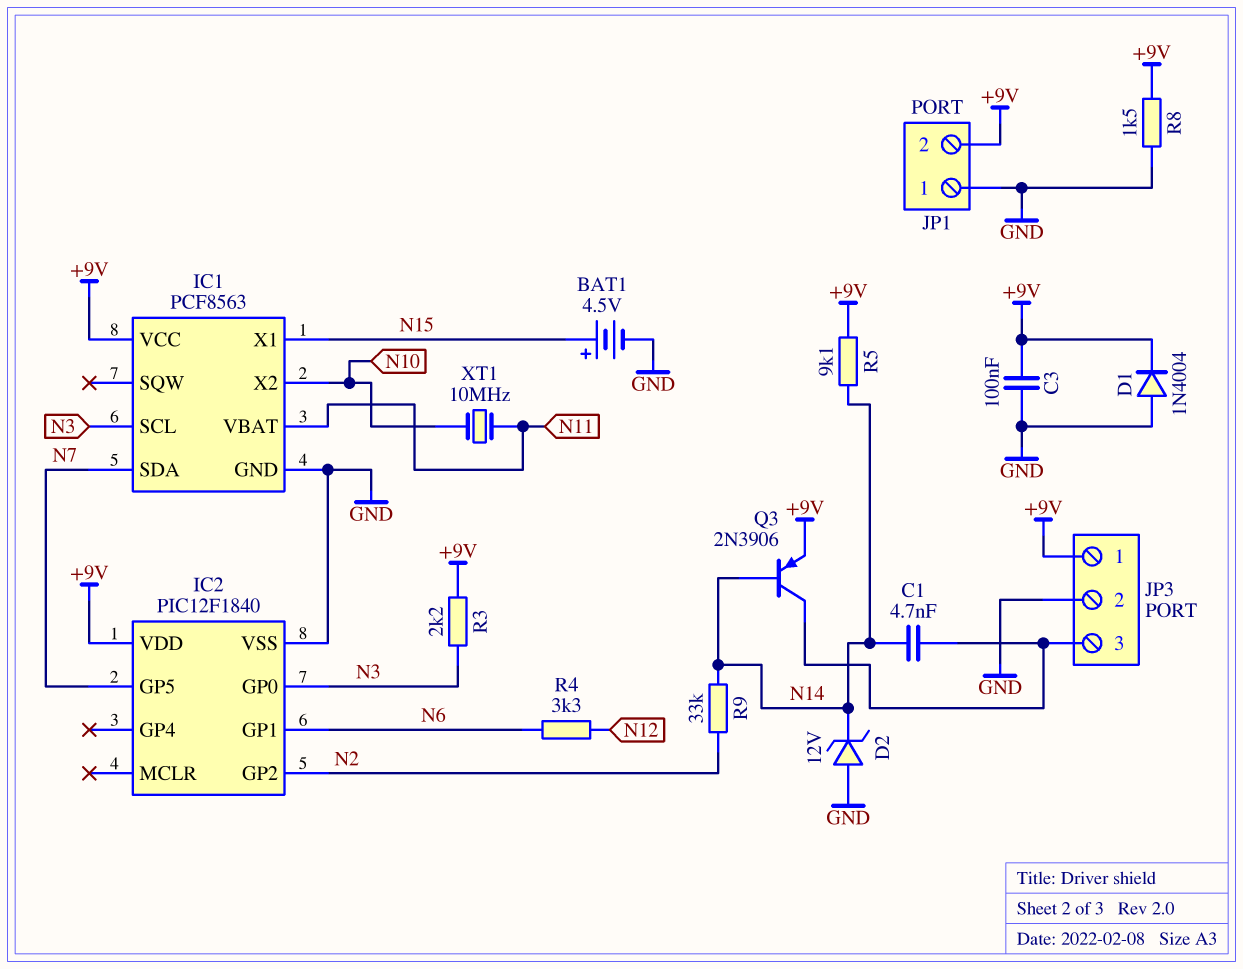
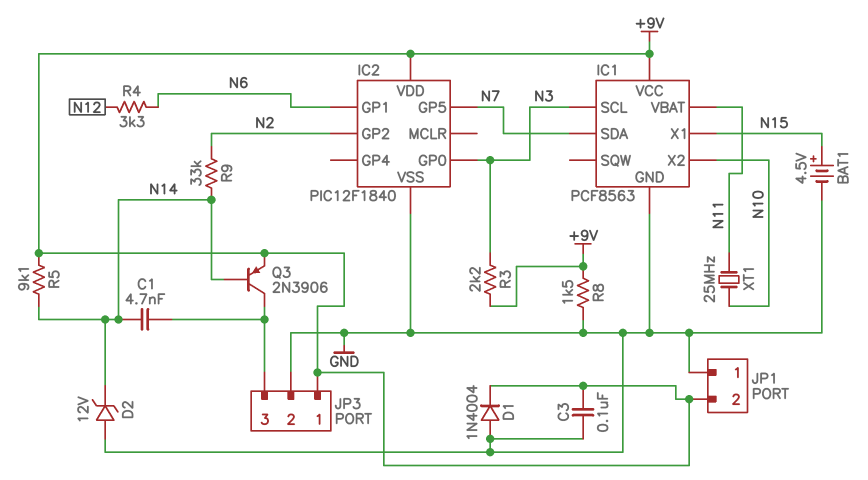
XT1: 10MHz (N10, N11) -> 25MHz (N10, N11)

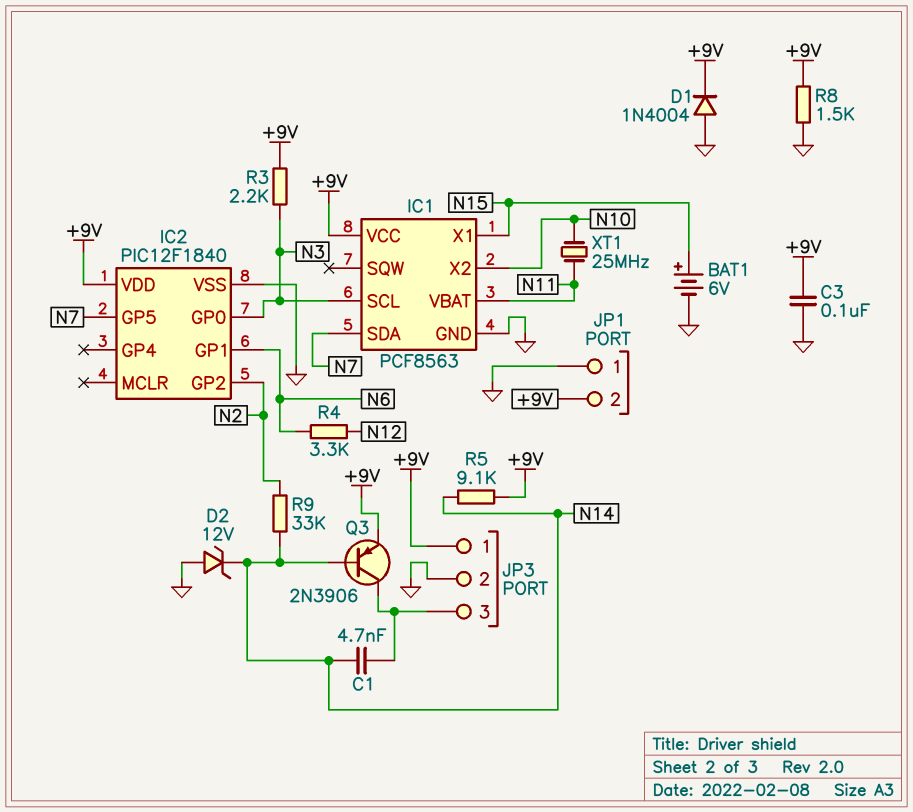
BAT1: 4.5V (plus N15, minus GND) -> 6V (plus N15, minus GND)

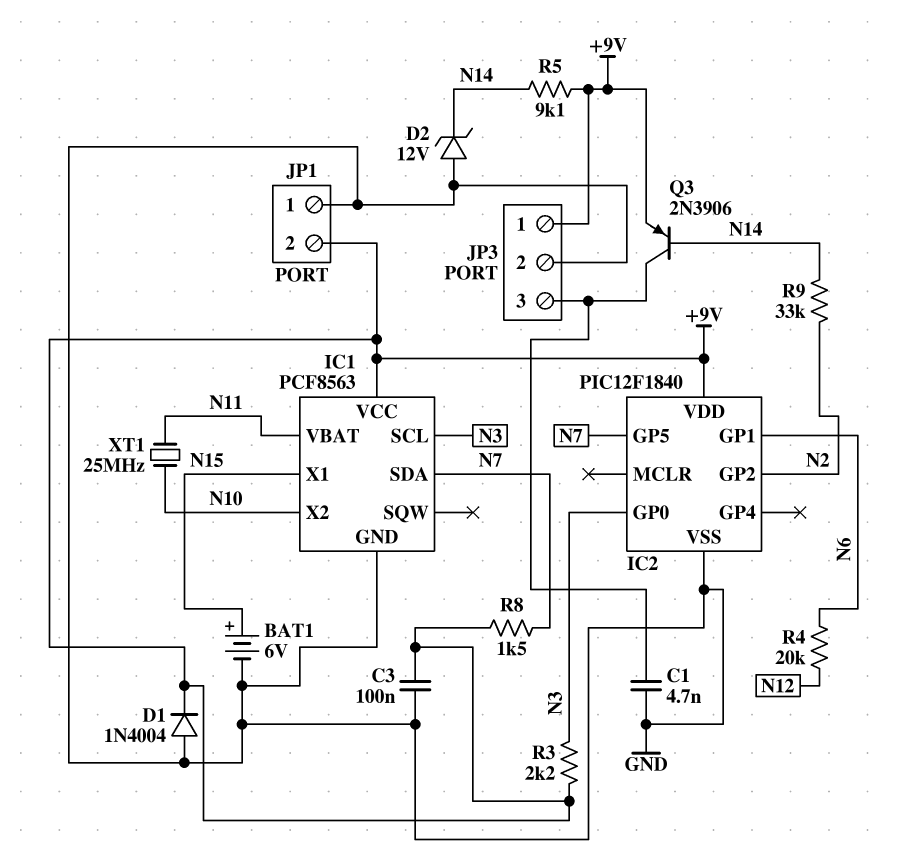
C1: 4.7nF (JP3/3, N14) -> 4.7nF (GND, JP3/3)
R4: 3.3k (N6, N12) -> 20k (N6, N12)
R8: 1.5k (+9V, GND) -> 1.5k (+9V, N7)

